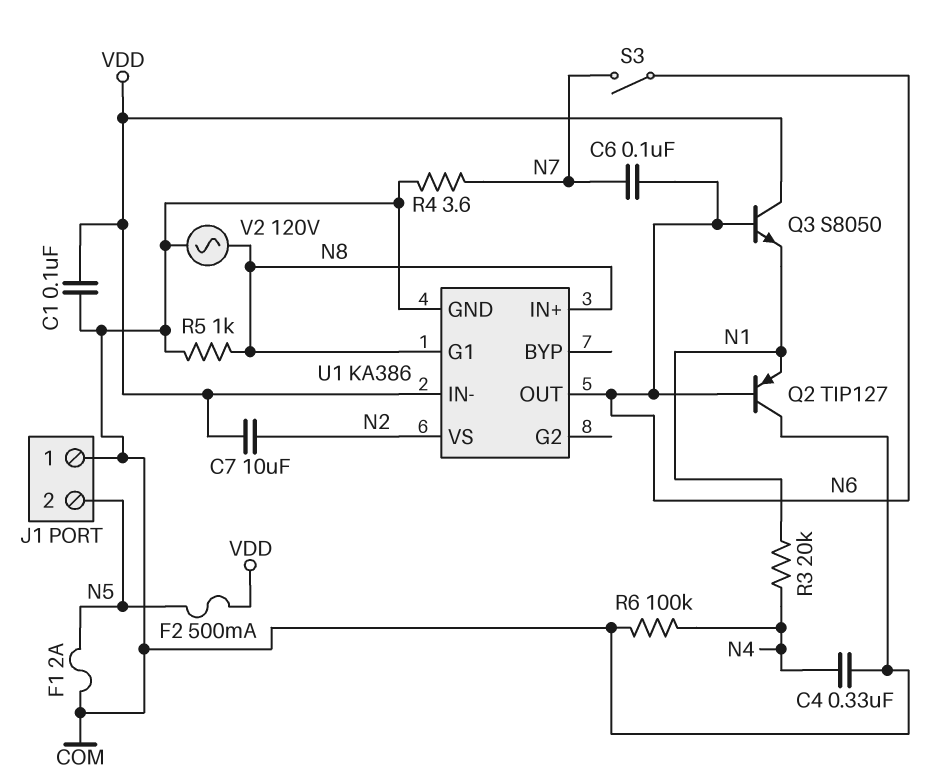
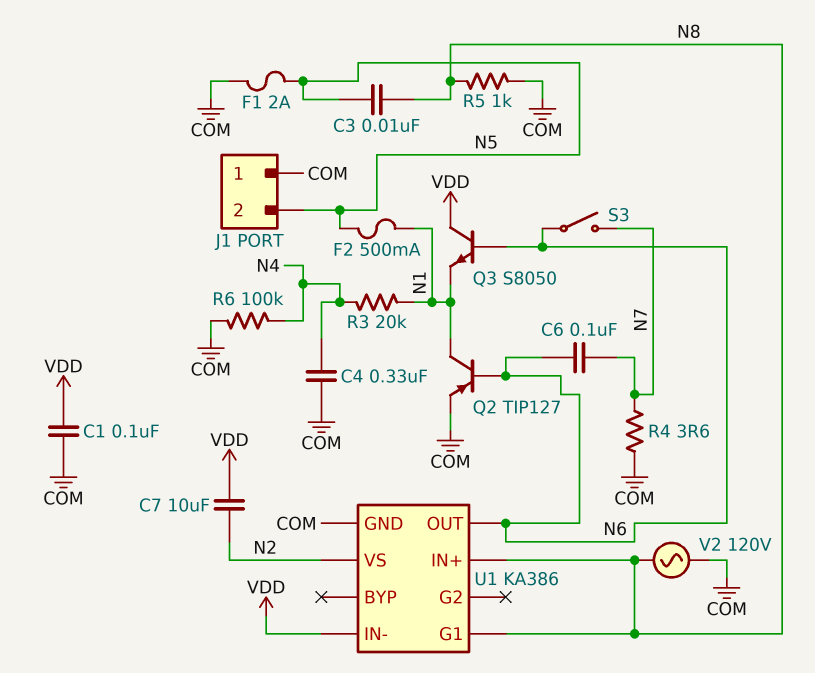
C3: none -> 10nF (N5, N8)
F2: 500mA (N5, VDD) -> 500mA (N1, N5)
Q2: PNP TIP127 (B N6, C COM, E N1) -> PNP TIP127 (B N6, C N1, E COM)

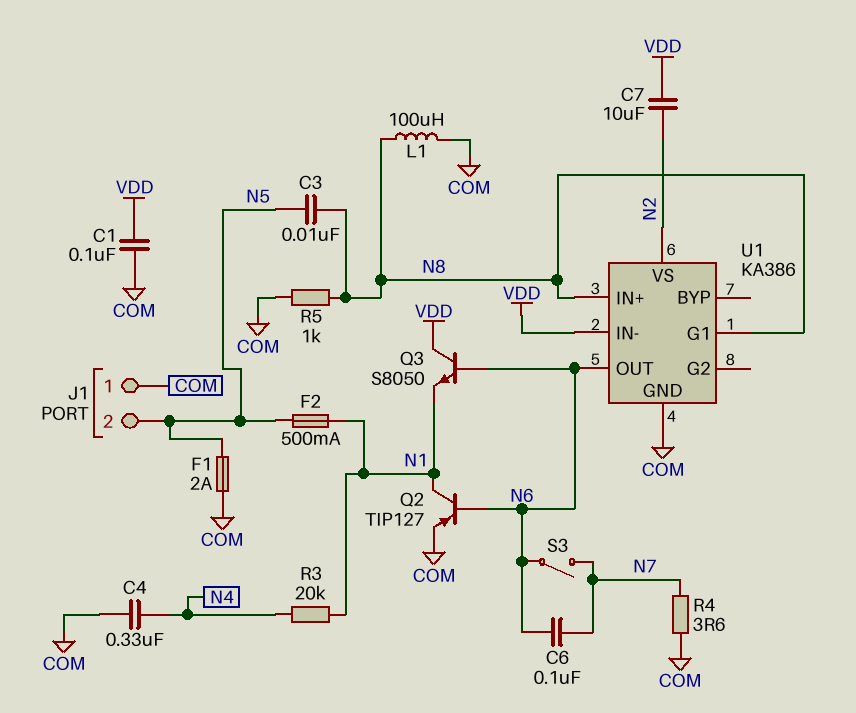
L1: none -> 100uH (COM, N8)
R6: 100k (COM, N4) -> none
V2: AC 120V (COM, N8) -> none

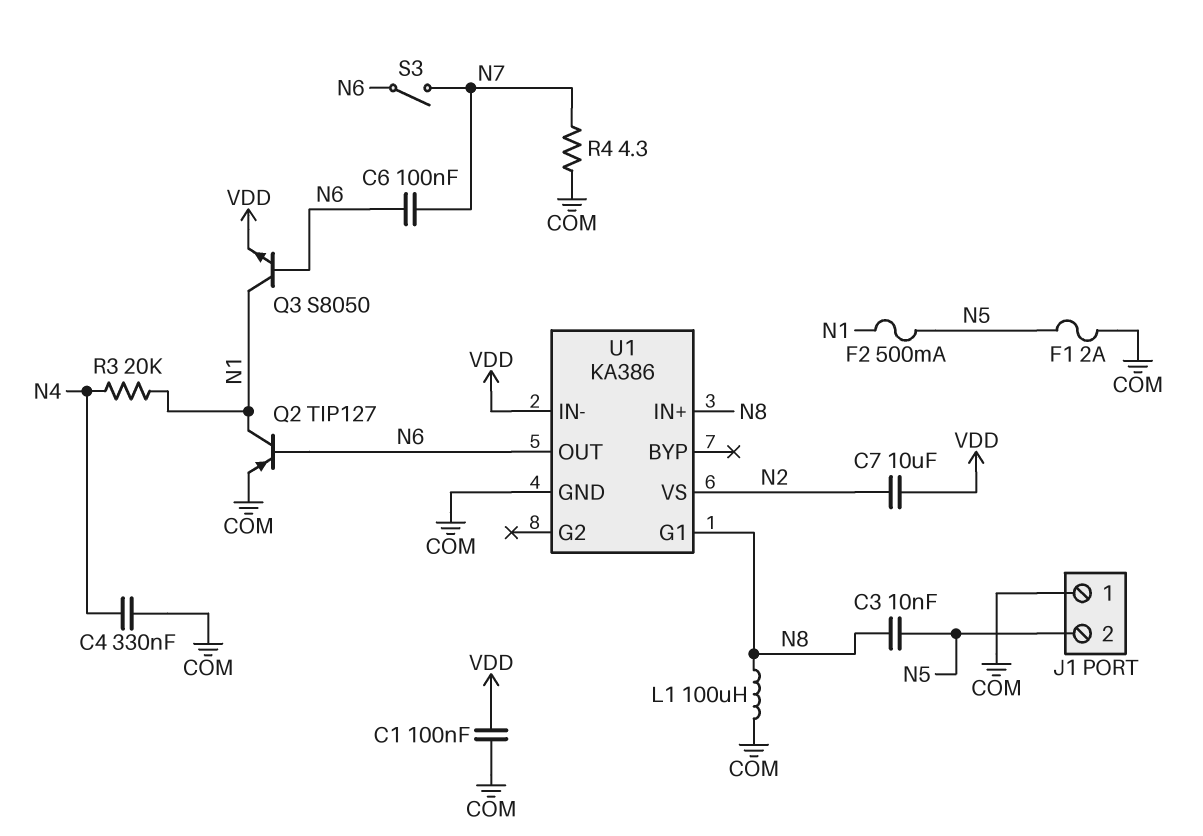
Q3: NPN S8050 (B N6, C VDD, E N1) -> NPN S8050 (B N6, C N1, E VDD)
R4: 3.6 (COM, N7) -> 4.3 (COM, N7)
R5: 1k (COM, N8) -> none

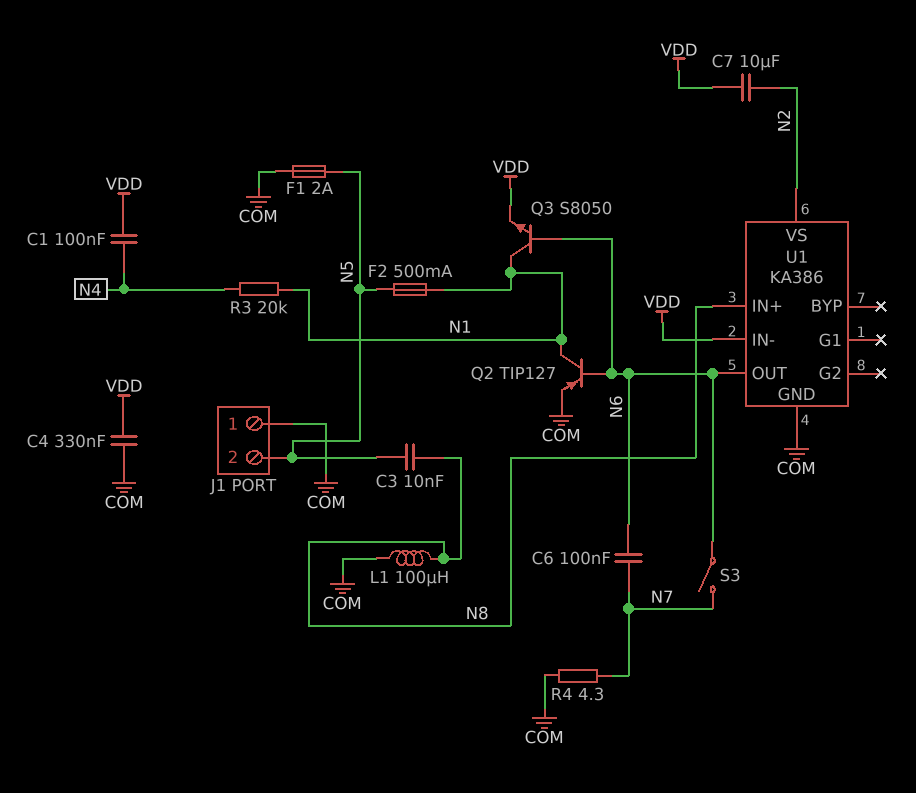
C1: 100nF (COM, VDD) -> 100nF (N4, VDD)
C4: 330nF (COM, N4) -> 330nF (COM, VDD)
U1 pin G1: N8 -> none

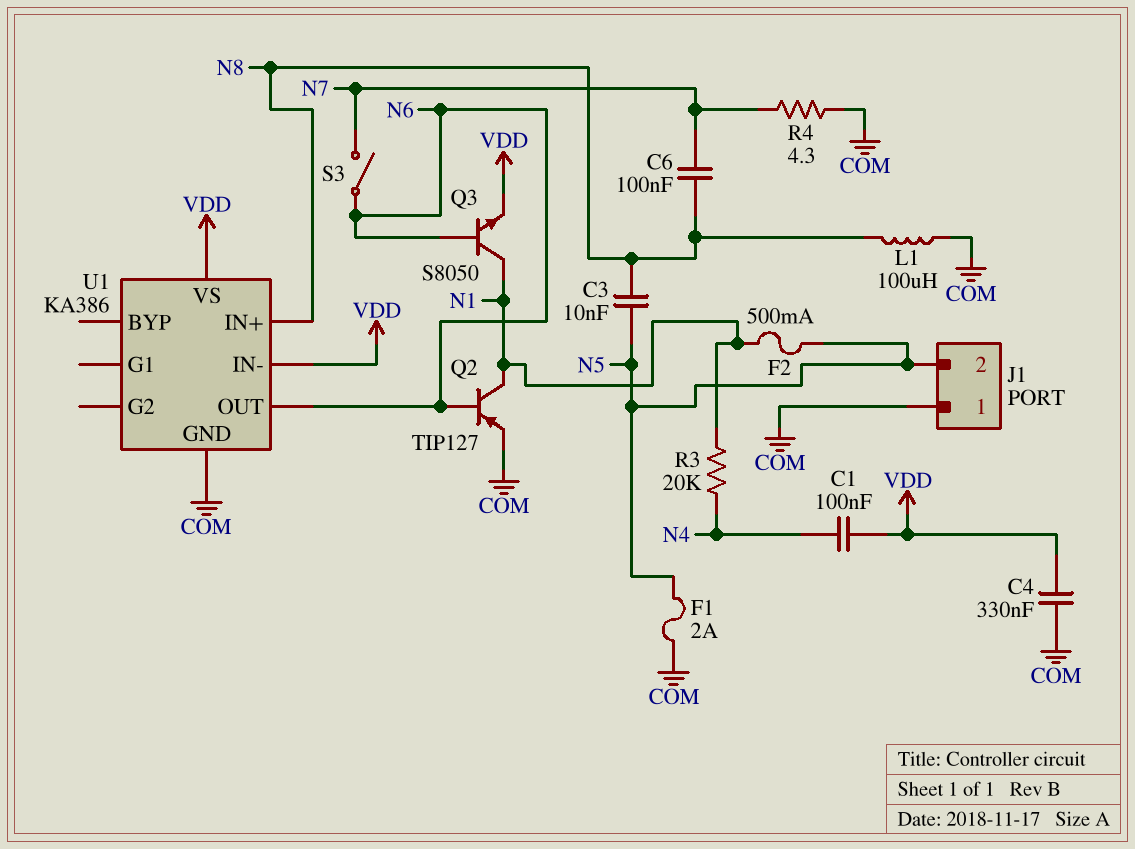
C6: 100nF (N6, N7) -> 100nF (N7, N8)
C7: 10uF (N2, VDD) -> none
U1 pin VS: N2 -> VDD

